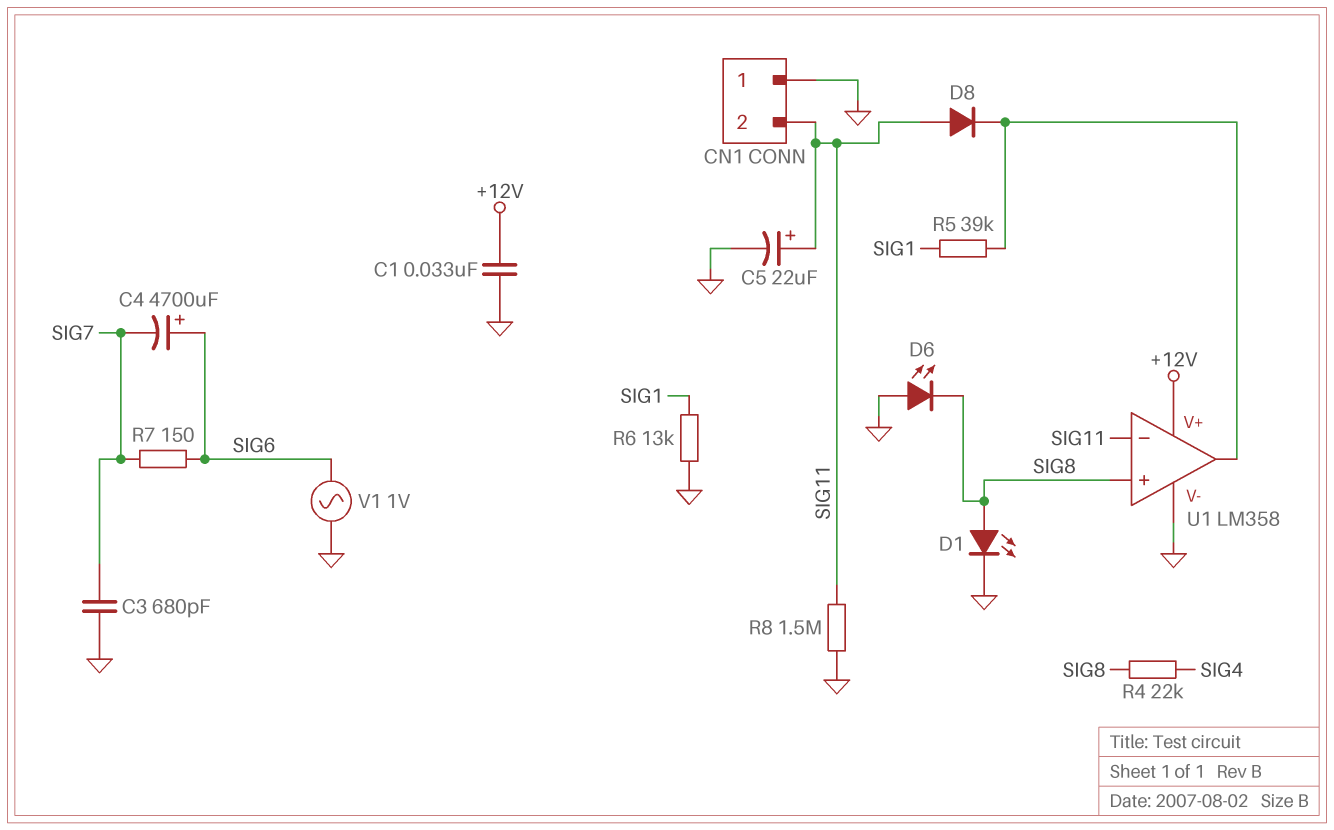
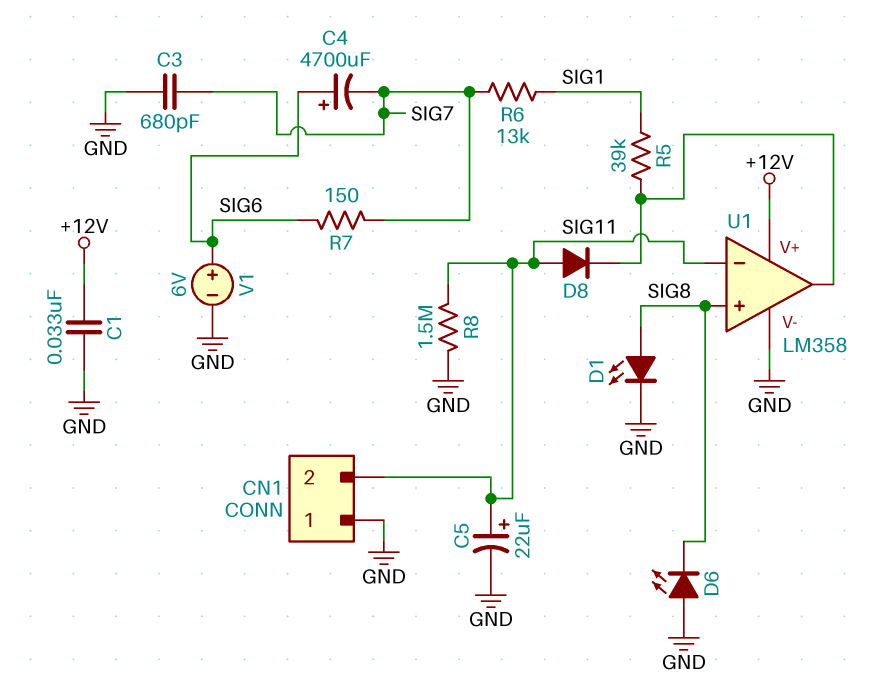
R4: 22k (SIG4, SIG8) -> none
R6: 13k (GND, SIG1) -> 13k (SIG1, SIG7)
V1: AC 1V (GND, SIG6) -> 6V (plus SIG6, minus GND)

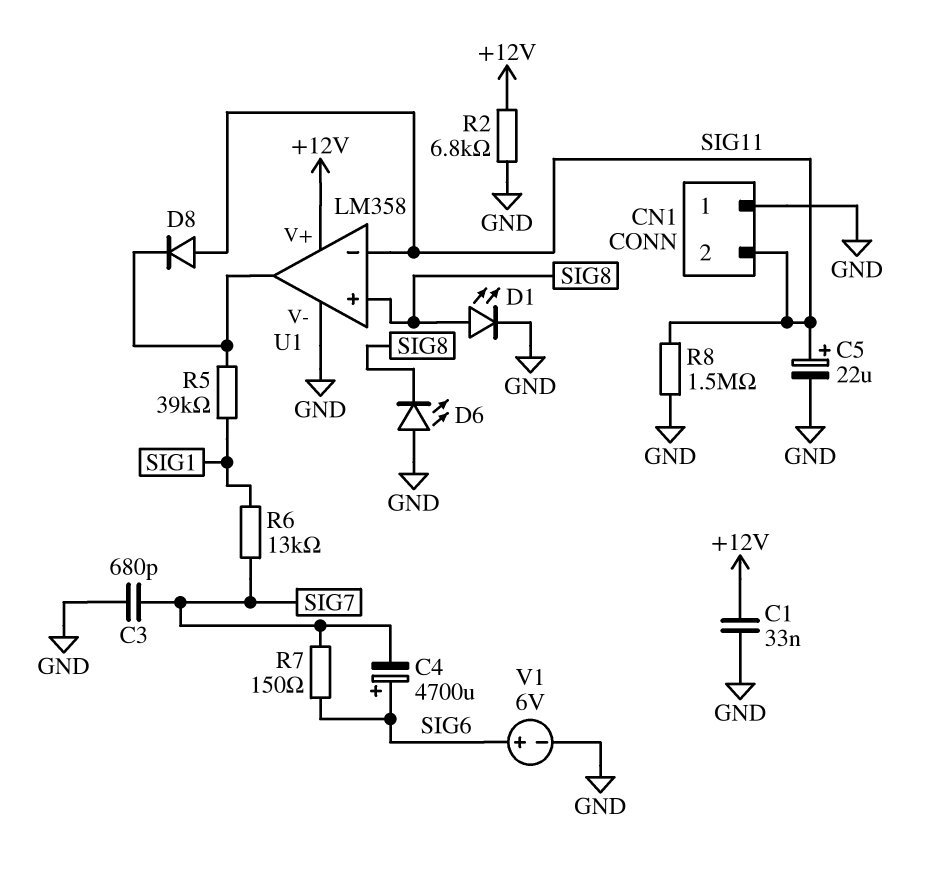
R2: none -> 6.8k (+12V, GND)

